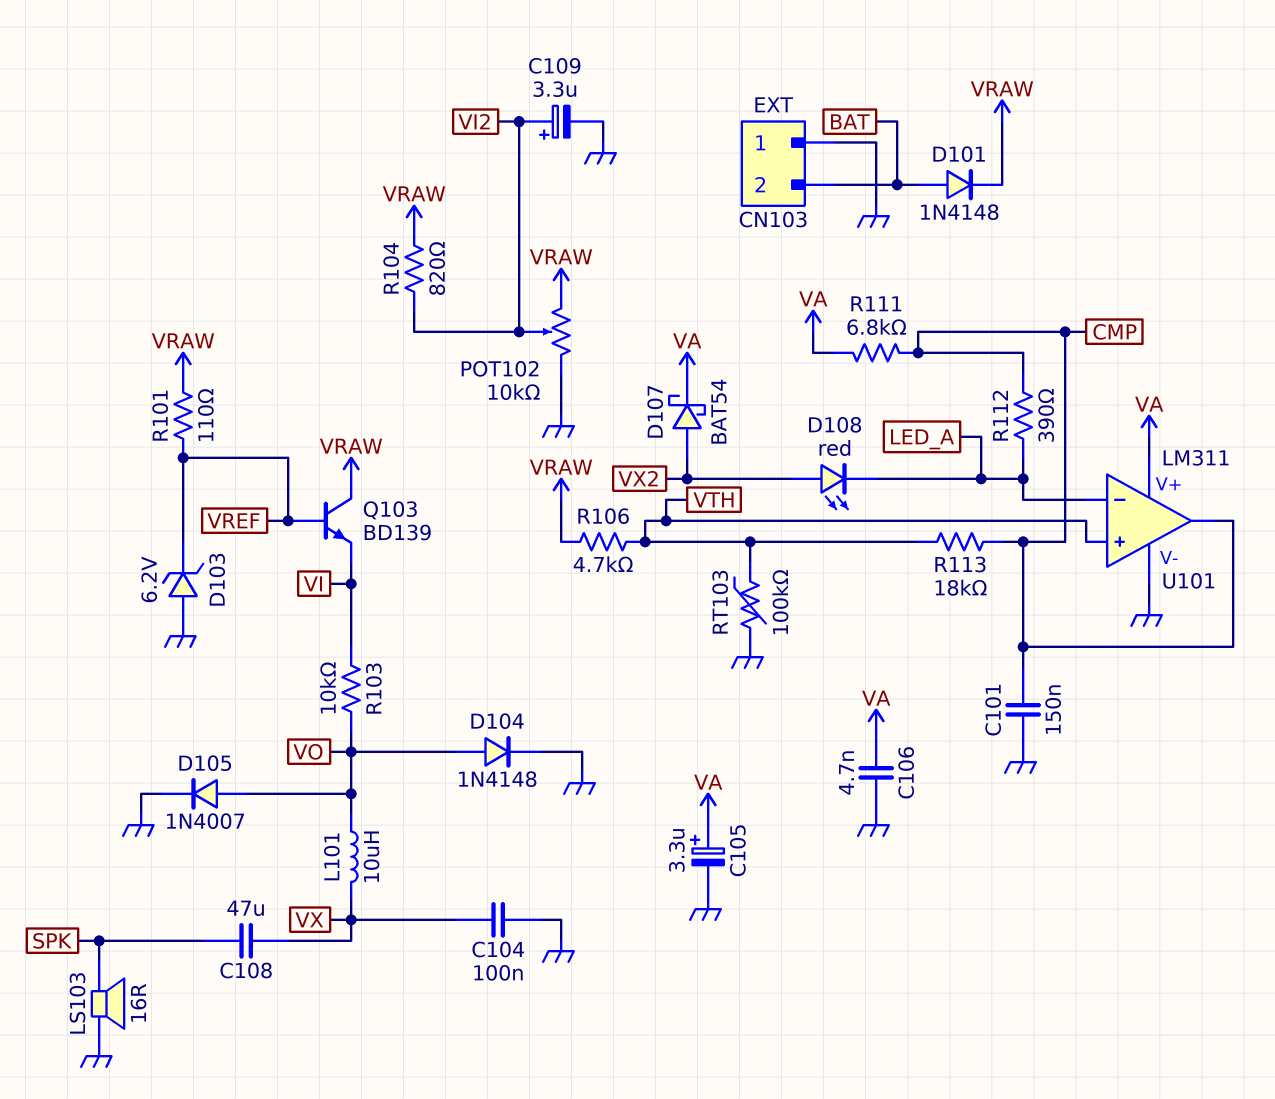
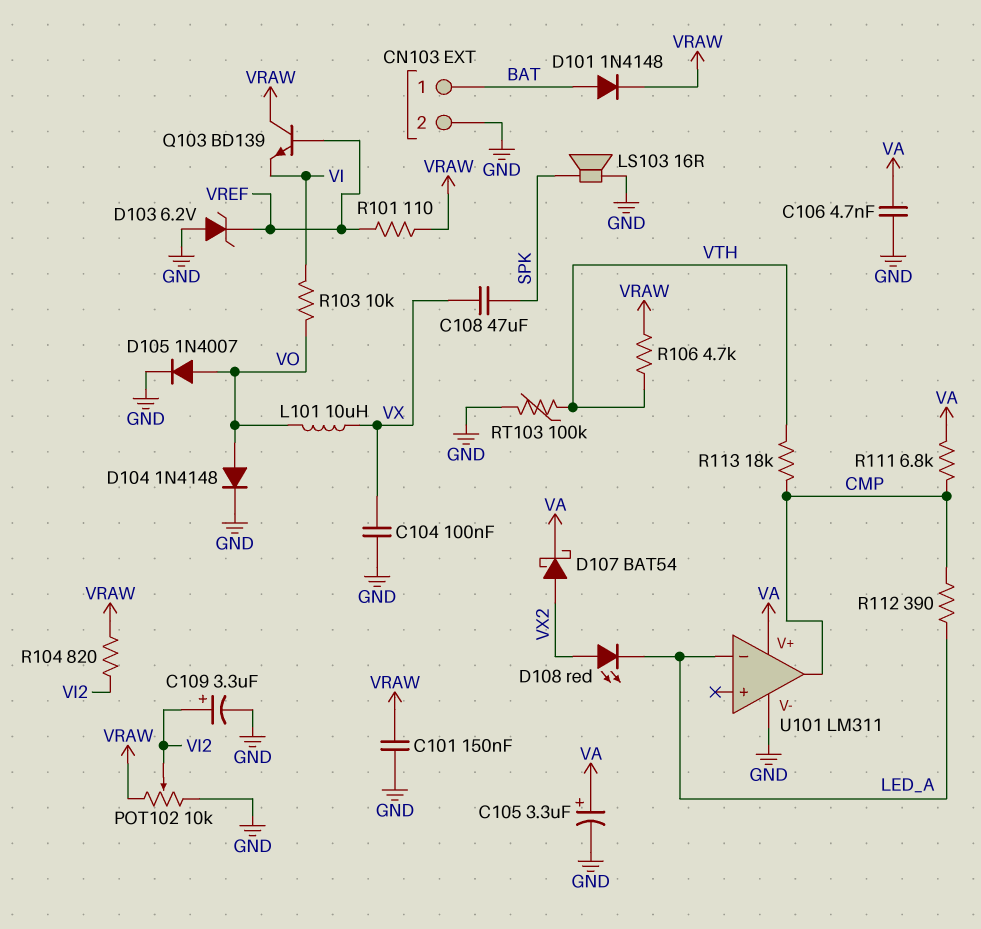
C101: 150nF (CMP, GND) -> 150nF (GND, VRAW)
CN103 pin 1: GND -> BAT
CN103 pin 2: BAT -> GND
U101 pin in+: VTH -> none

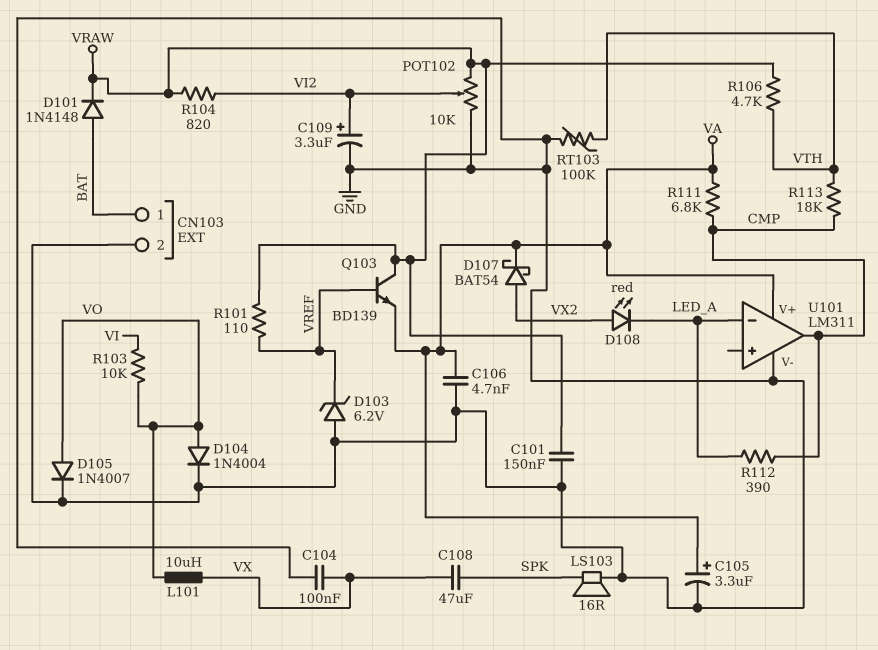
D104: diode 1N4148 (A VO, K GND) -> diode 1N4004 (A VO, K GND)
Q103: NPN BD139 (B VREF, C VRAW, E VI) -> NPN BD139 (B VREF, C VRAW, E VA)

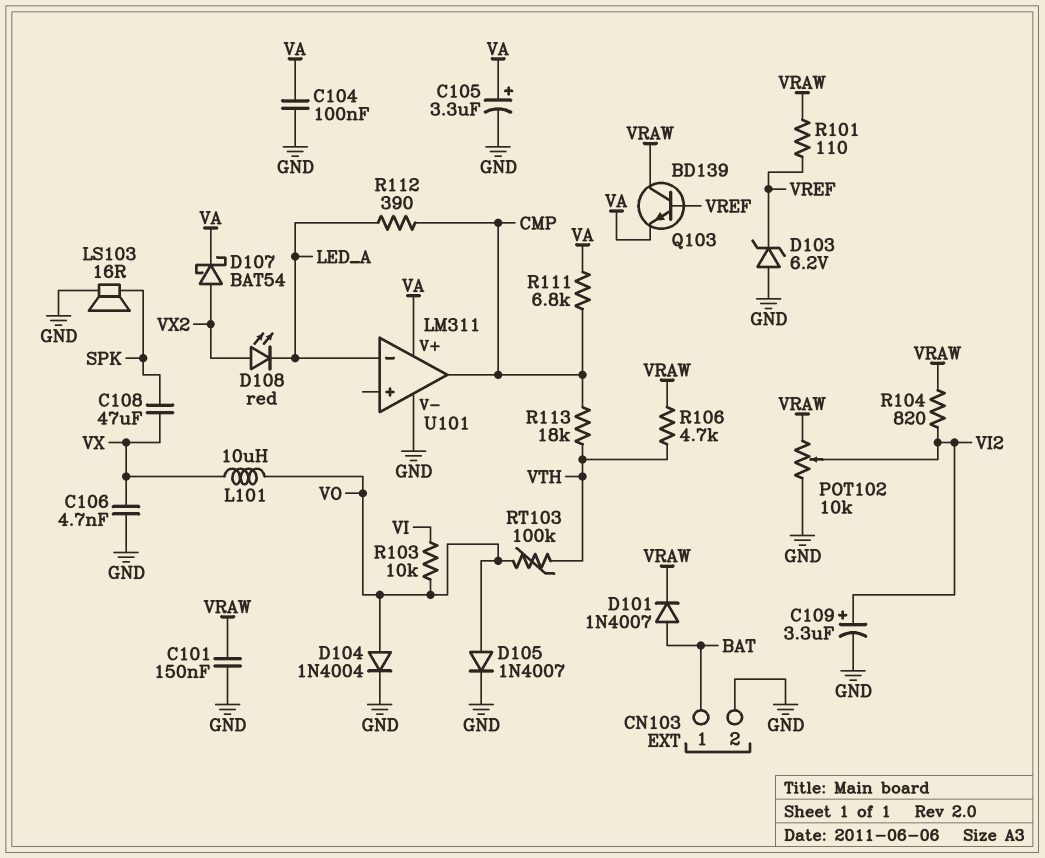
C104: 100nF (GND, VX) -> 100nF (GND, VA)
C106: 4.7nF (GND, VA) -> 4.7nF (GND, VX)
D101: diode 1N4148 (A BAT, K VRAW) -> diode 1N4007 (A BAT, K VRAW)
RT103: 100k (GND, VTH) -> 100k (VO, VTH)

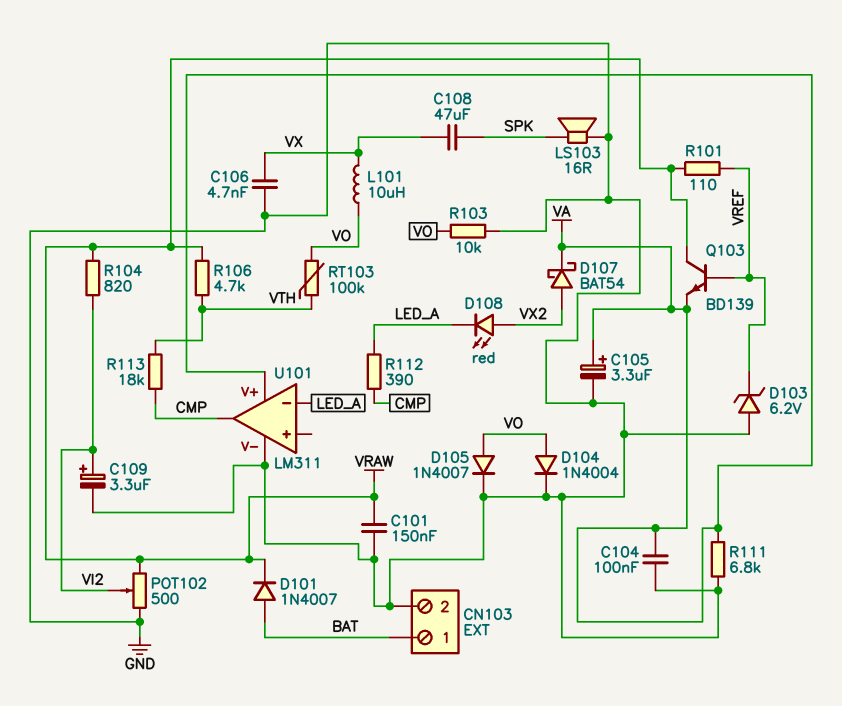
POT102: 10k (GND, VRAW, wiper VI2) -> 500 (GND, VRAW, wiper VI2)
R103: 10k (VI, VO) -> 10k (GND, VO)
R111: 6.8k (CMP, VA) -> 6.8k (GND, VA)

